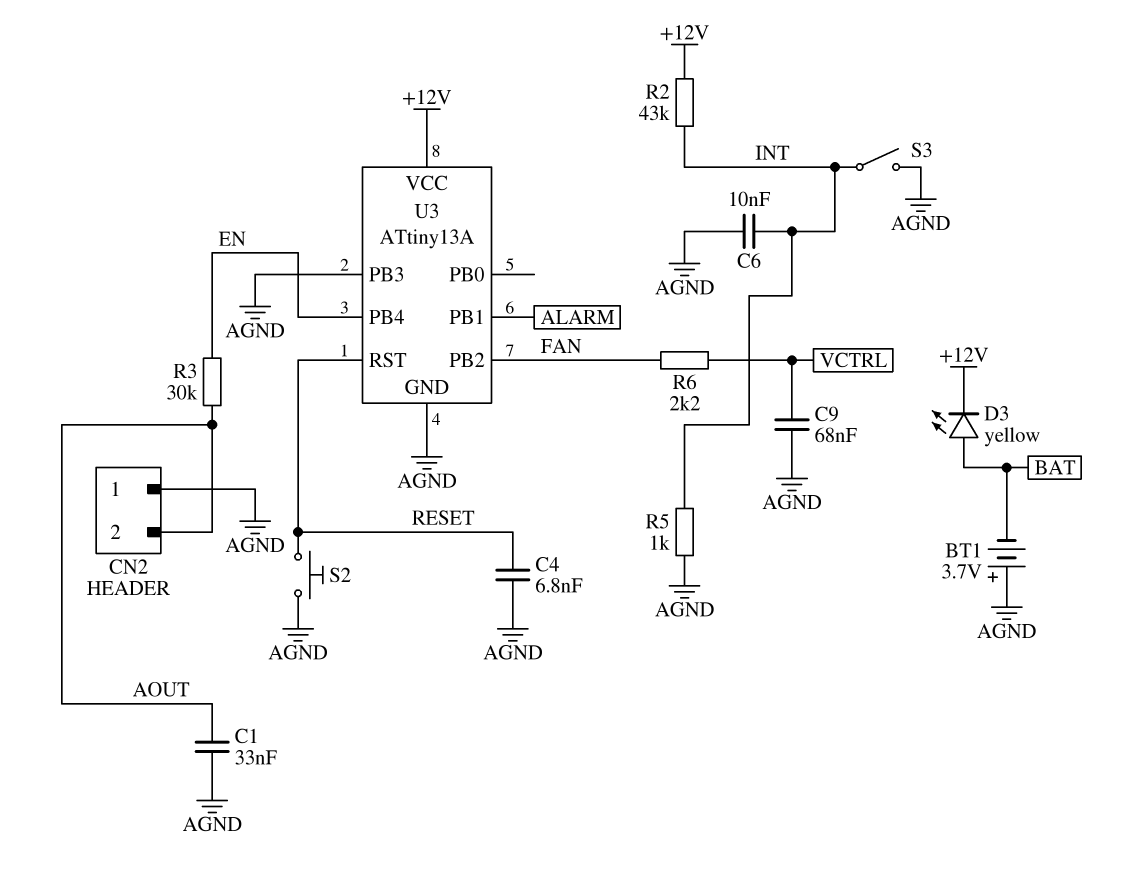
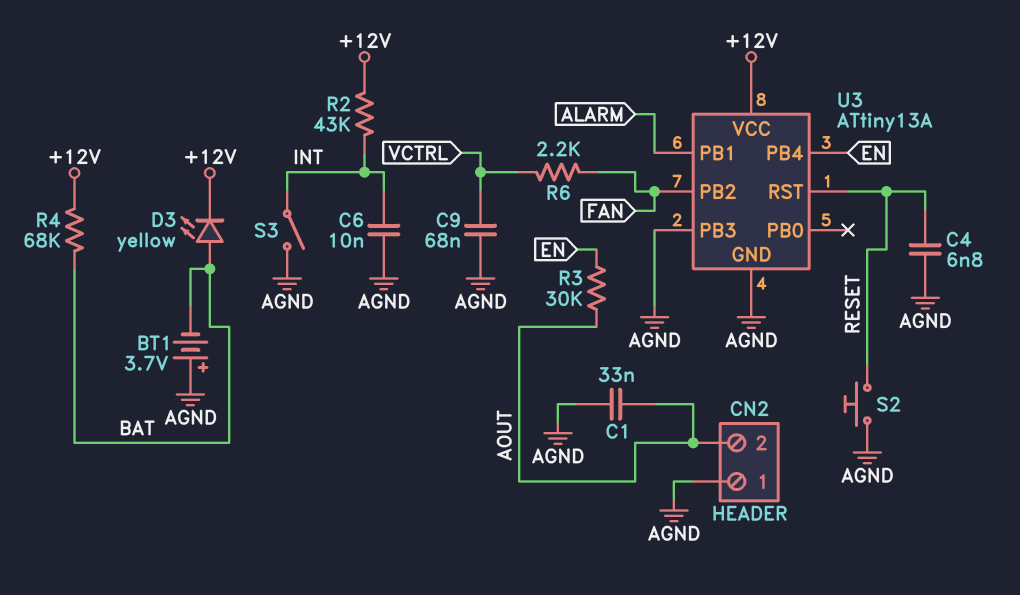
R4: none -> 68k (+12V, BAT)
R5: 1k (AGND, INT) -> none

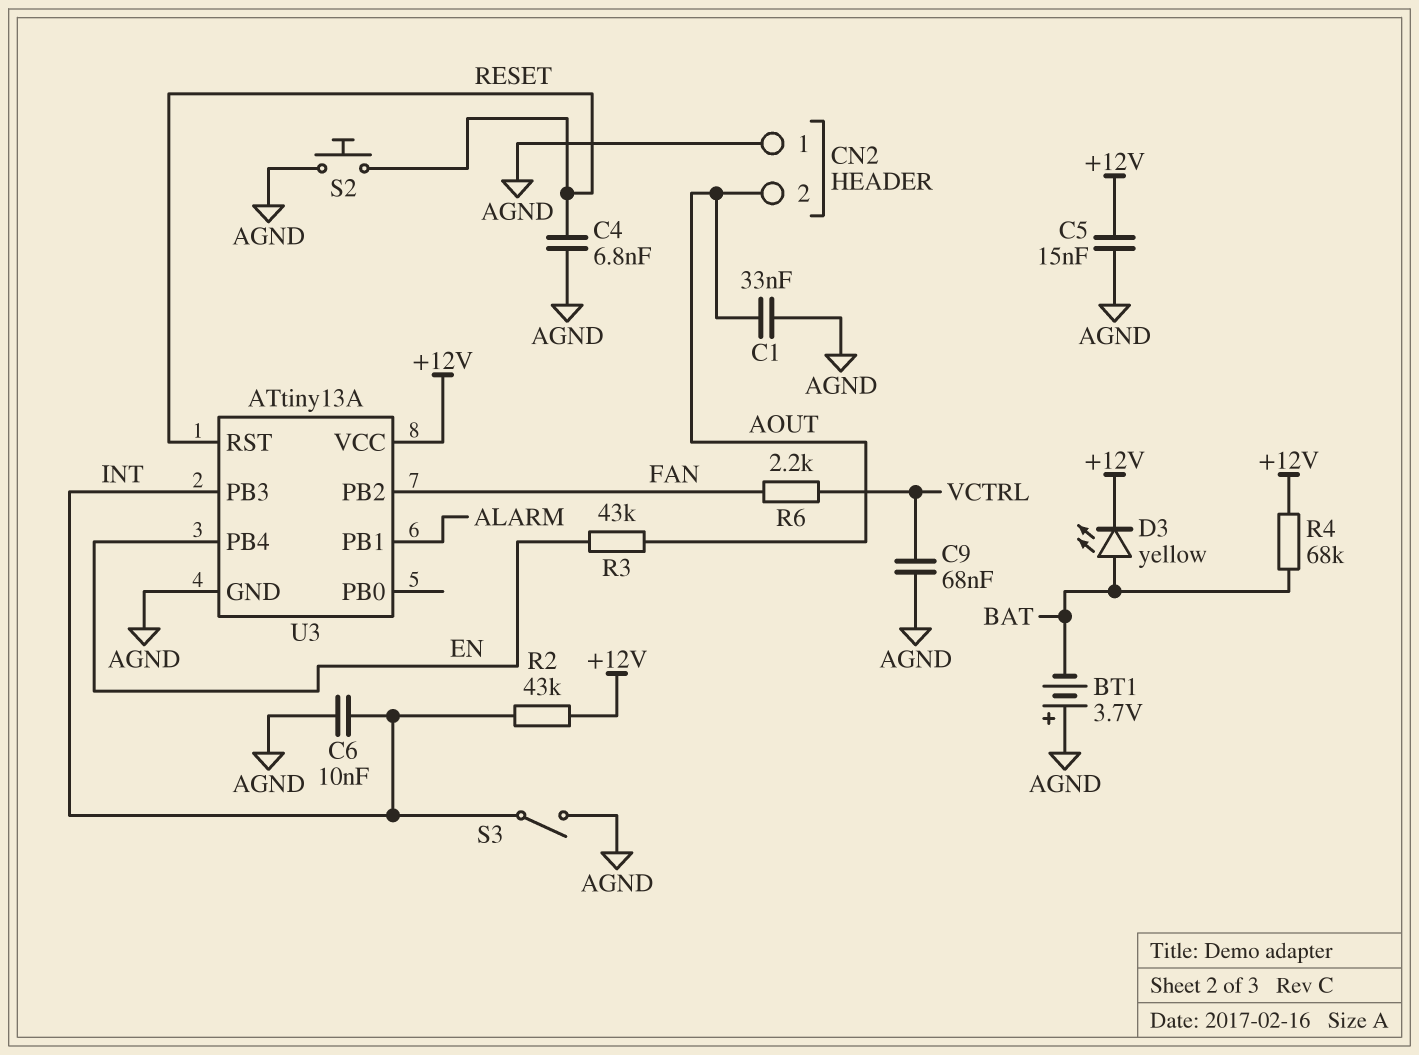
C5: none -> 15nF (+12V, AGND)
R3: 30k (AOUT, EN) -> 43k (AOUT, EN)
U3 pin PB3: AGND -> INT

